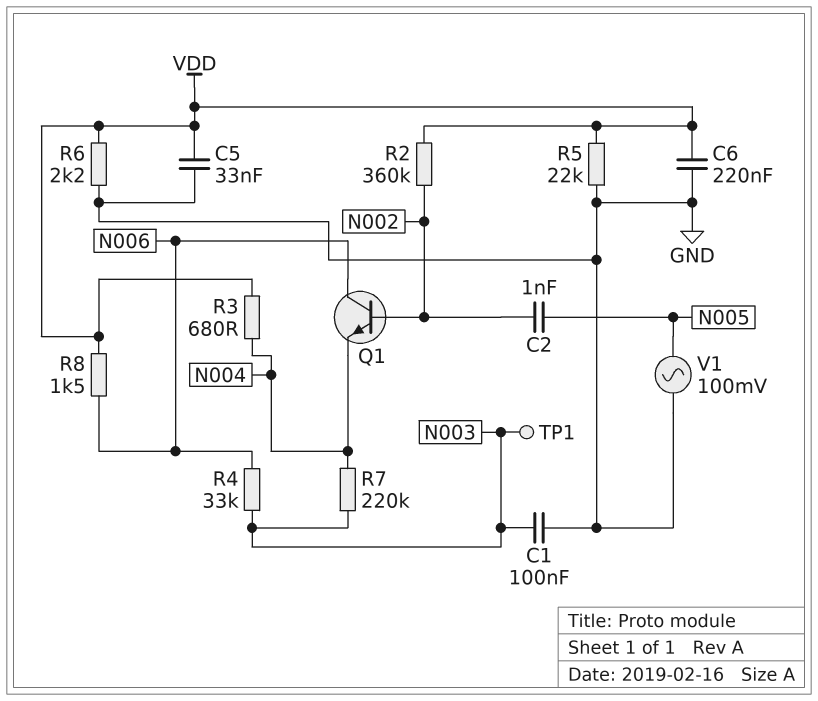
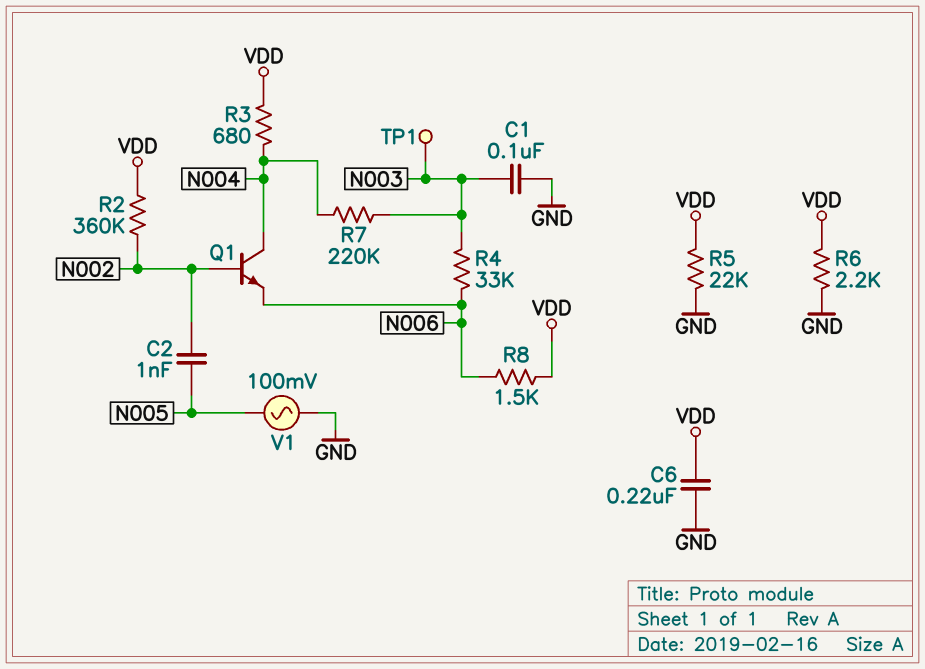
C5: 33nF (GND, VDD) -> none
Q1: NPN (B N002, C N006, E N004) -> NPN (B N002, C N004, E N006)

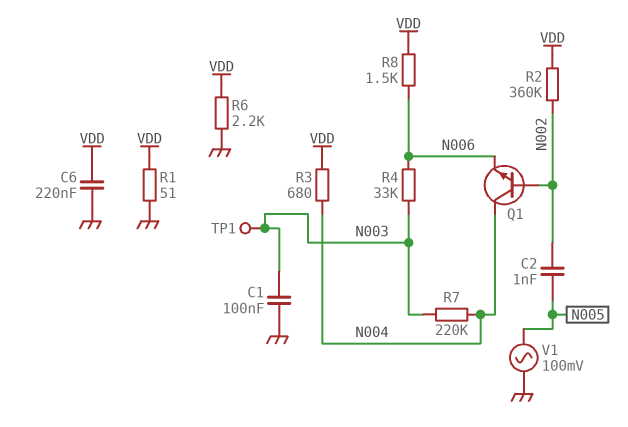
R1: none -> 51 (GND, VDD)
R5: 22k (GND, VDD) -> none

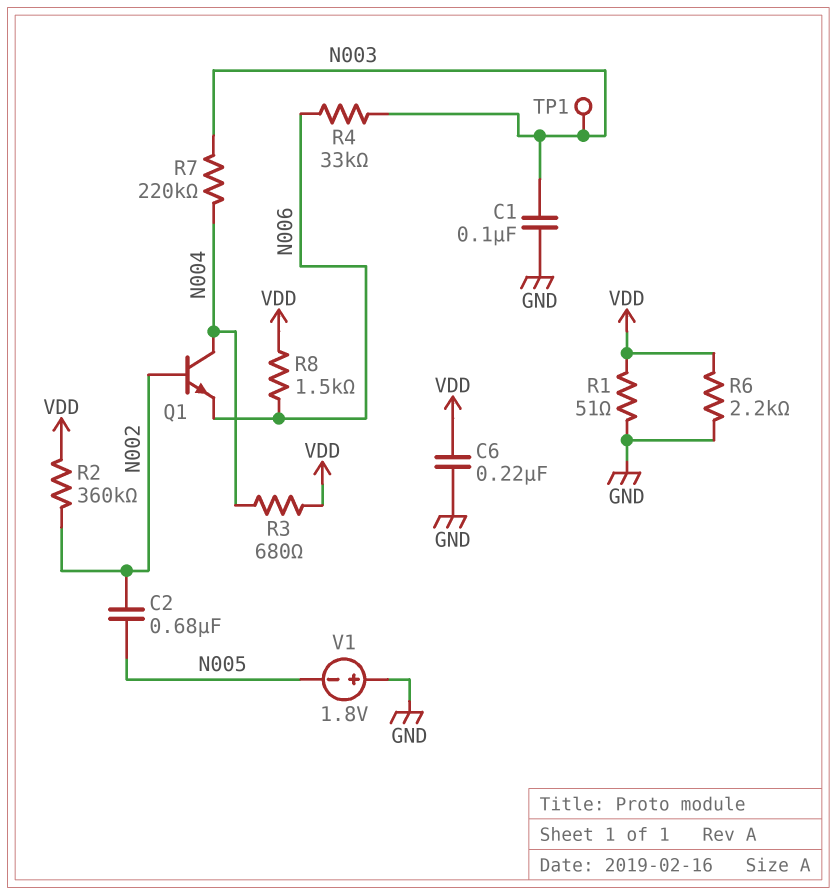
C2: 1nF (N002, N005) -> 680nF (N002, N005)
V1: AC 100mV (GND, N005) -> 1.8V (plus GND, minus N005)

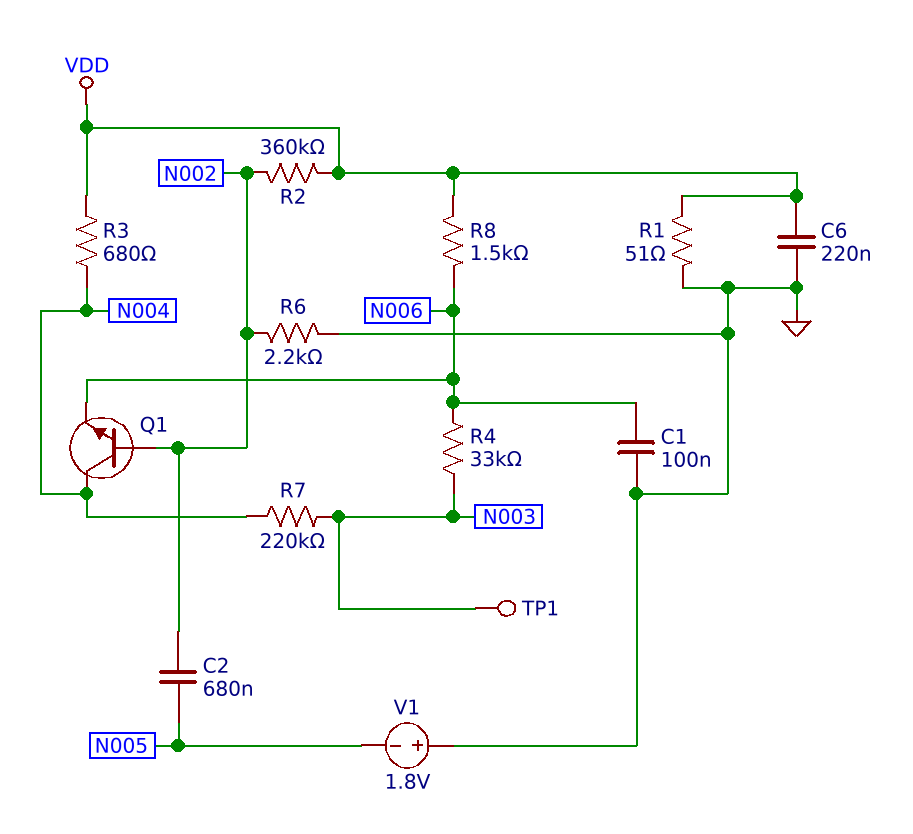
C1: 100nF (GND, N003) -> 100nF (GND, N006)
R6: 2.2k (GND, VDD) -> 2.2k (GND, N002)

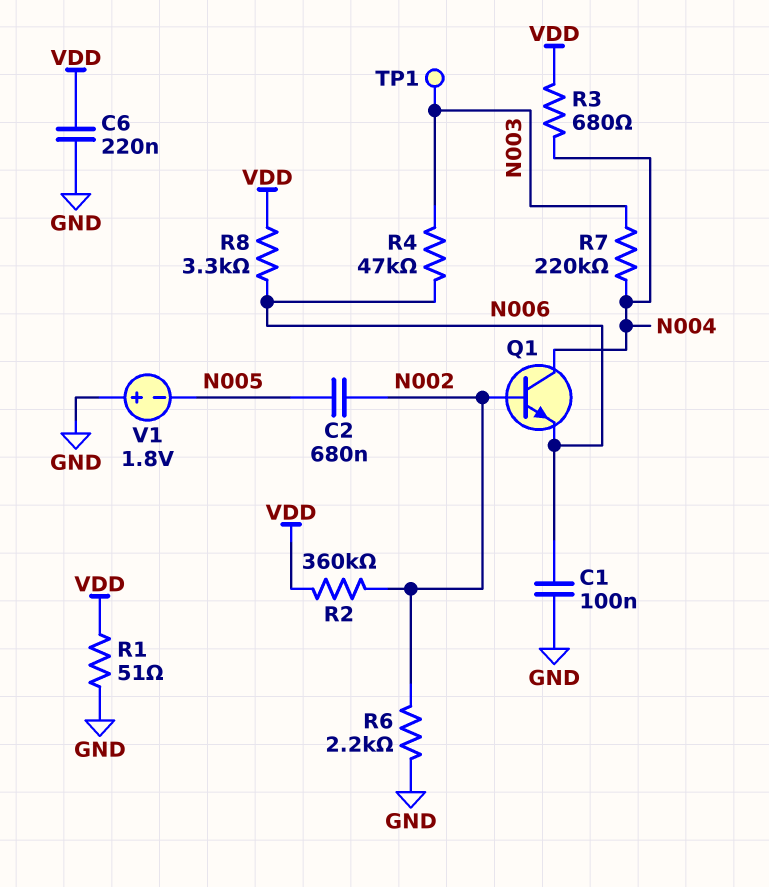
R4: 33k (N003, N006) -> 47k (N003, N006)
R8: 1.5k (N006, VDD) -> 3.3k (N006, VDD)

